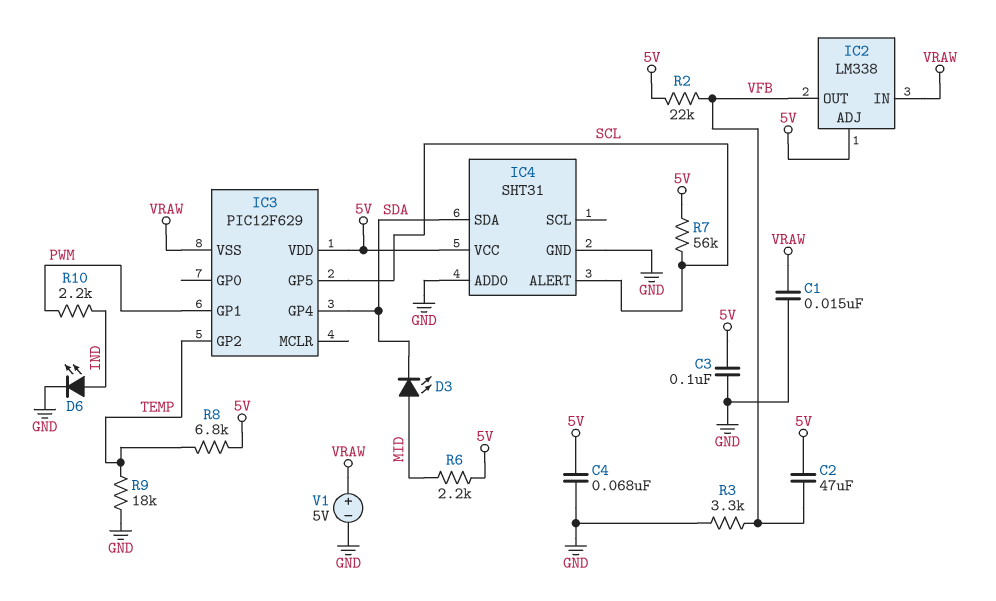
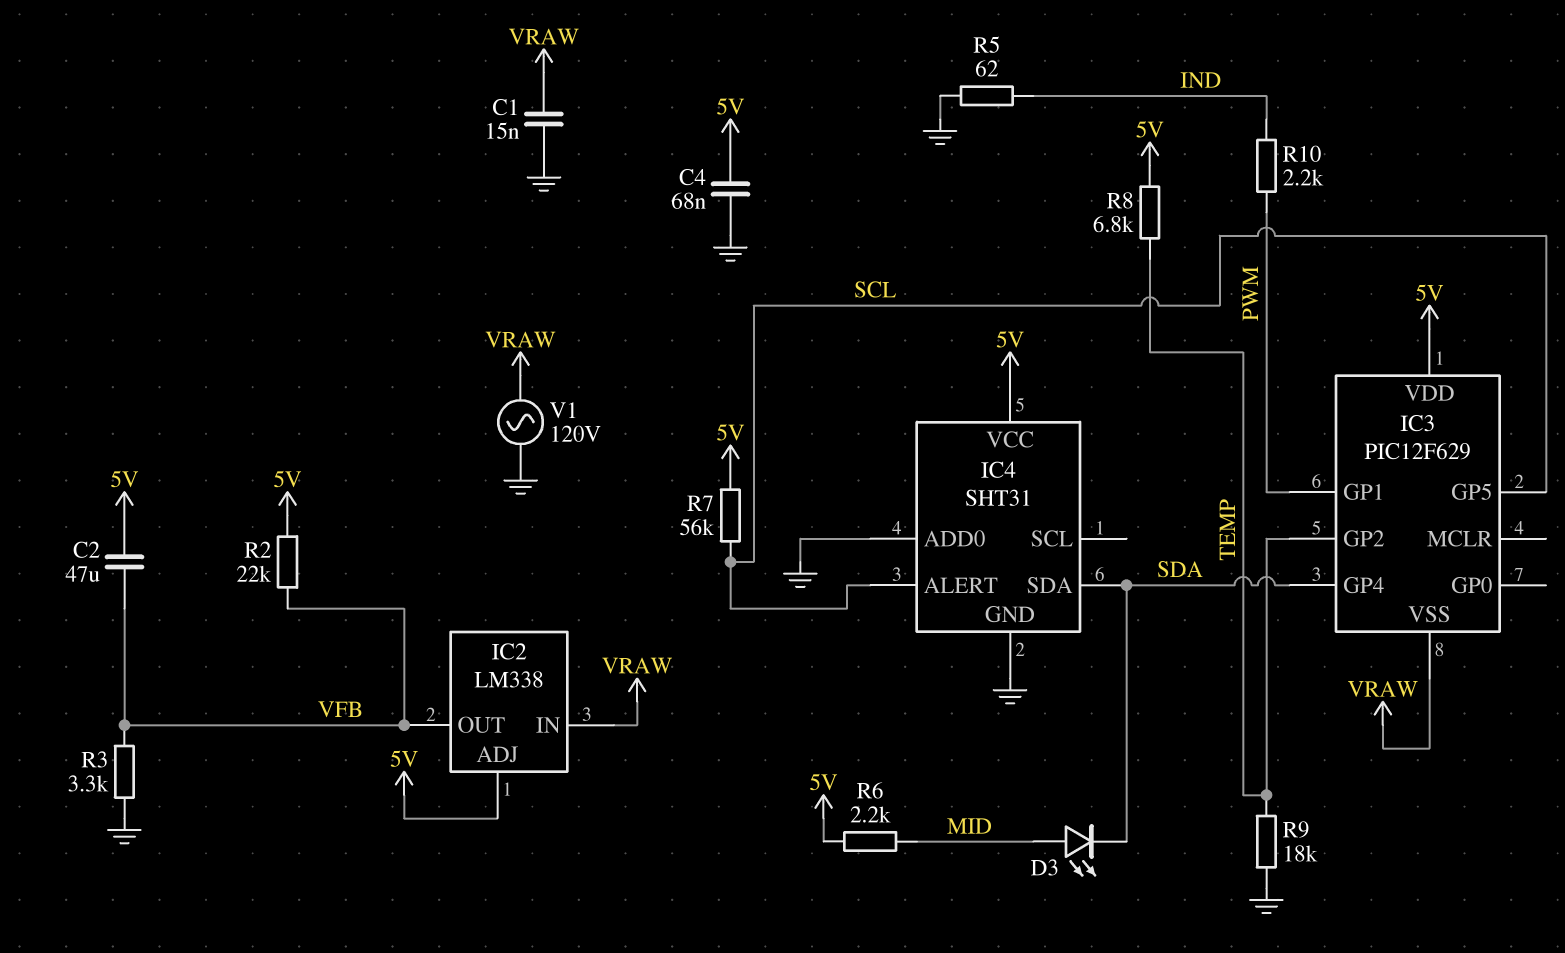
C3: 100nF (5V, GND) -> none
D6: LED (A IND, K GND) -> none
R5: none -> 62 (GND, IND)
V1: 5V (plus VRAW, minus GND) -> AC 120V (GND, VRAW)

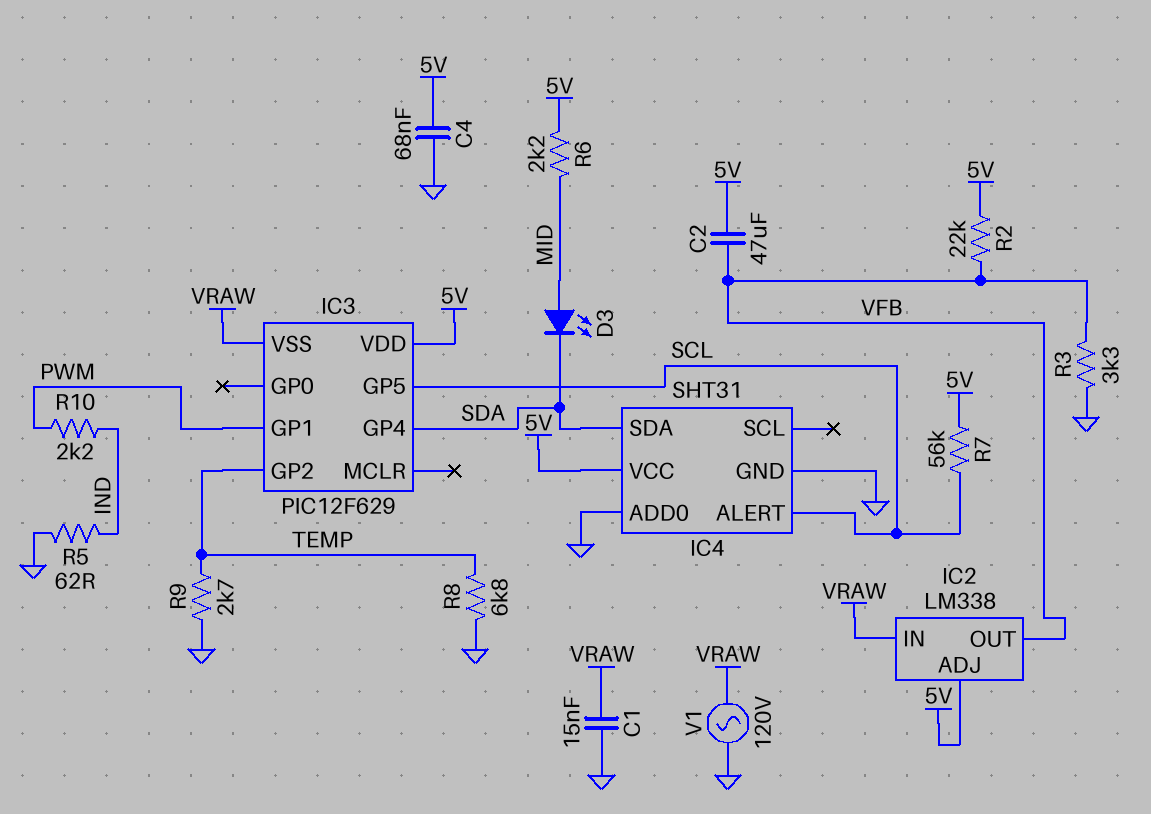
R8: 6.8k (5V, TEMP) -> 6.8k (GND, TEMP)
R9: 18k (GND, TEMP) -> 2.7k (GND, TEMP)

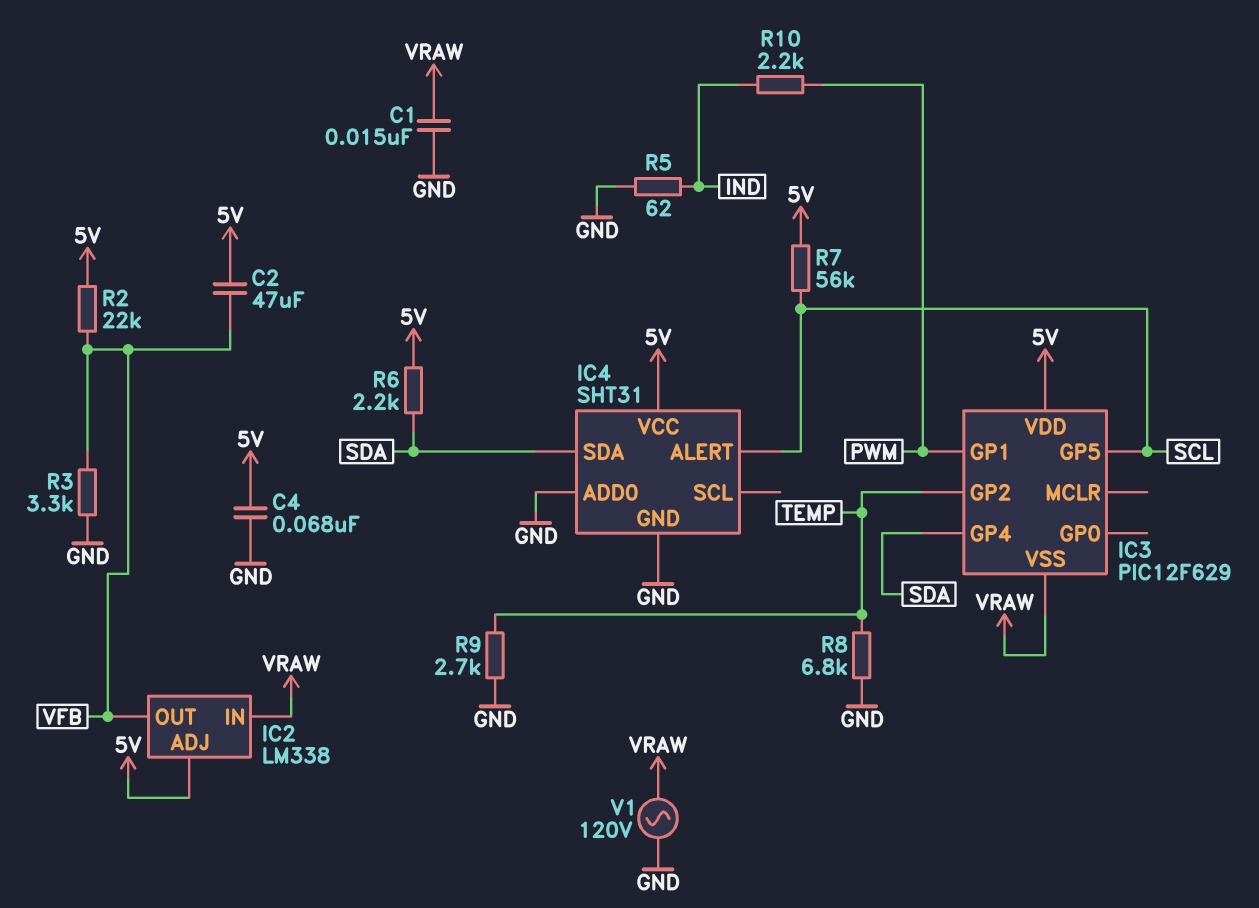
D3: LED (A MID, K SDA) -> none
R6: 2.2k (5V, MID) -> 2.2k (5V, SDA)

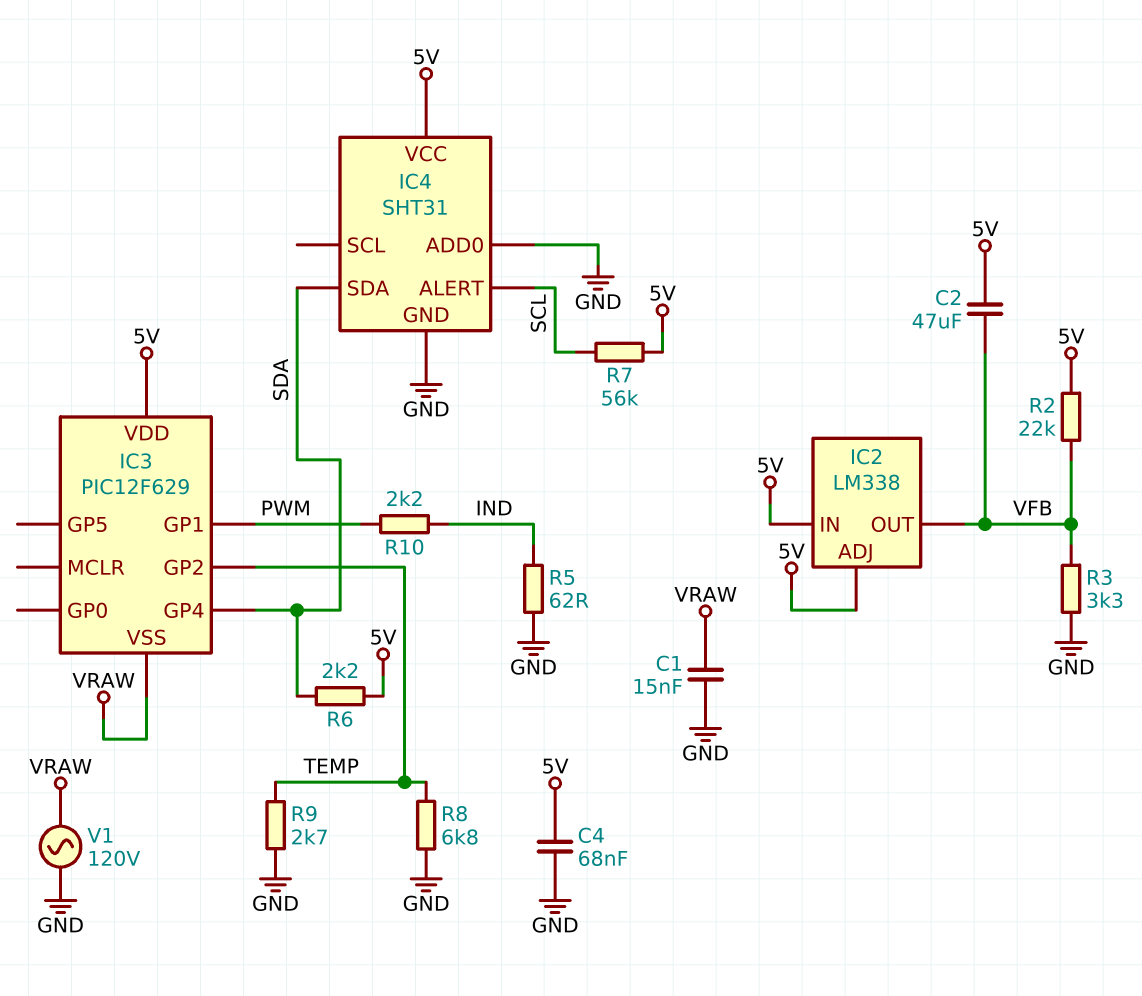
IC2 pin IN: VRAW -> 5V
IC3 pin GP5: SCL -> none

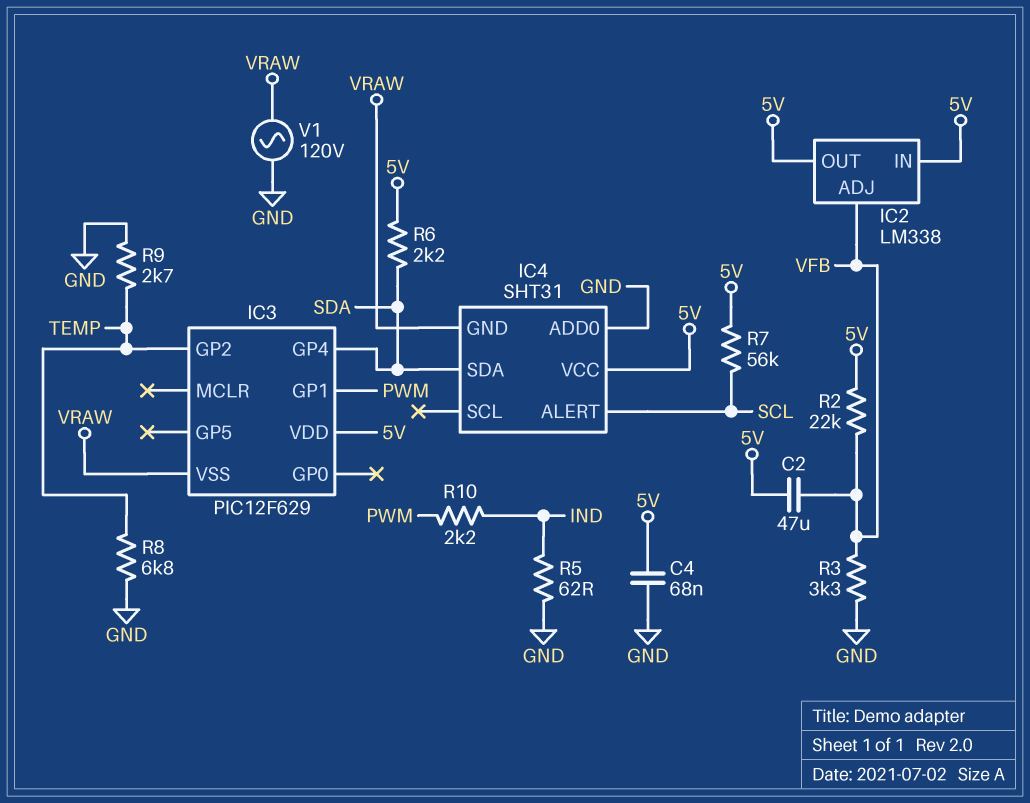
C1: 15nF (GND, VRAW) -> none
IC2 pin ADJ: 5V -> VFB
IC2 pin OUT: VFB -> 5V
IC4 pin GND: GND -> VRAW

